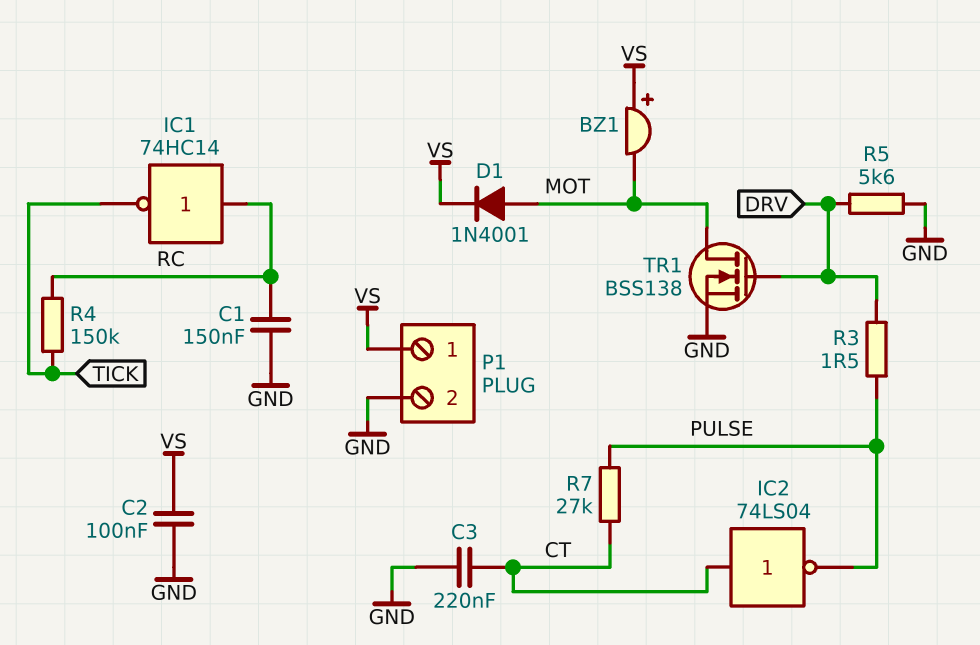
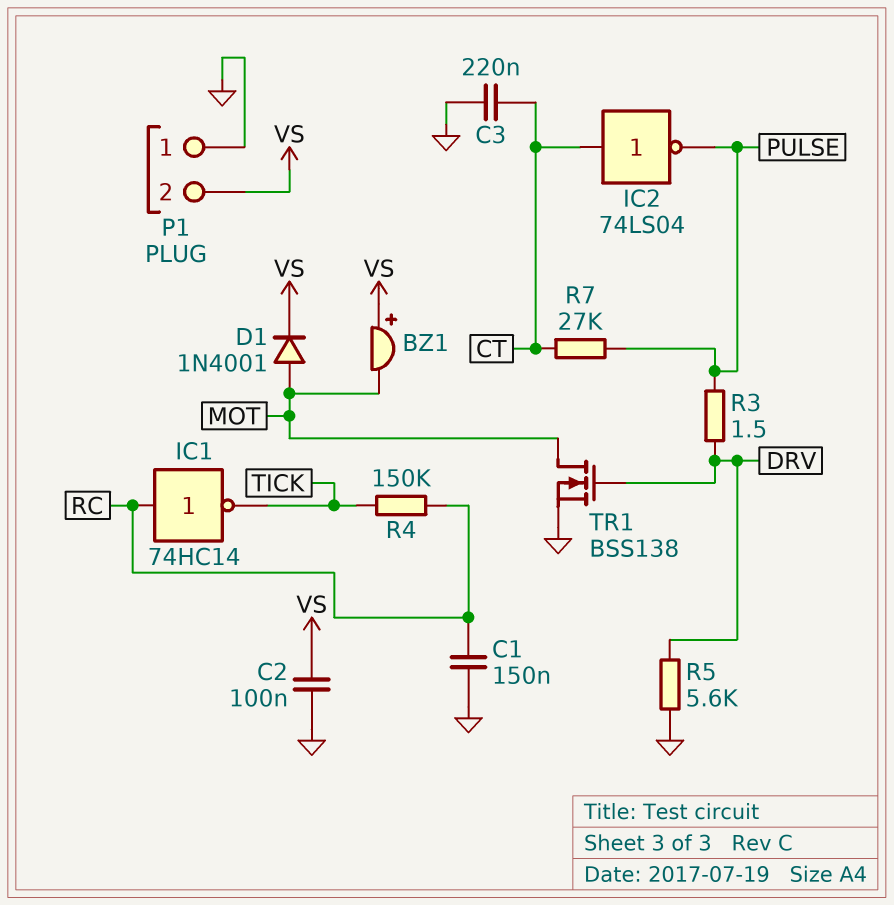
P1 pin 1: VS -> GND
P1 pin 2: GND -> VS

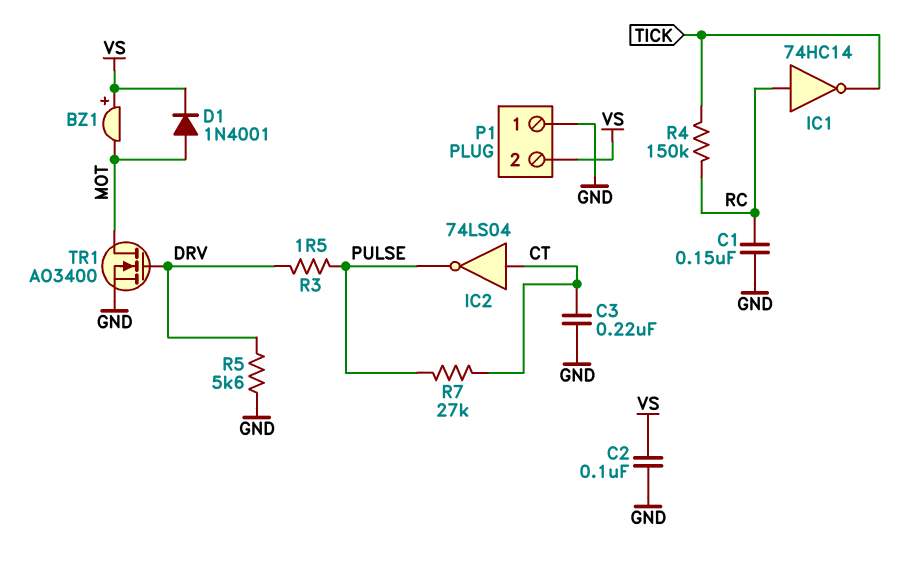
TR1: NMOS BSS138 (G DRV, D MOT, S GND) -> NMOS AO3400 (G DRV, D MOT, S GND)

